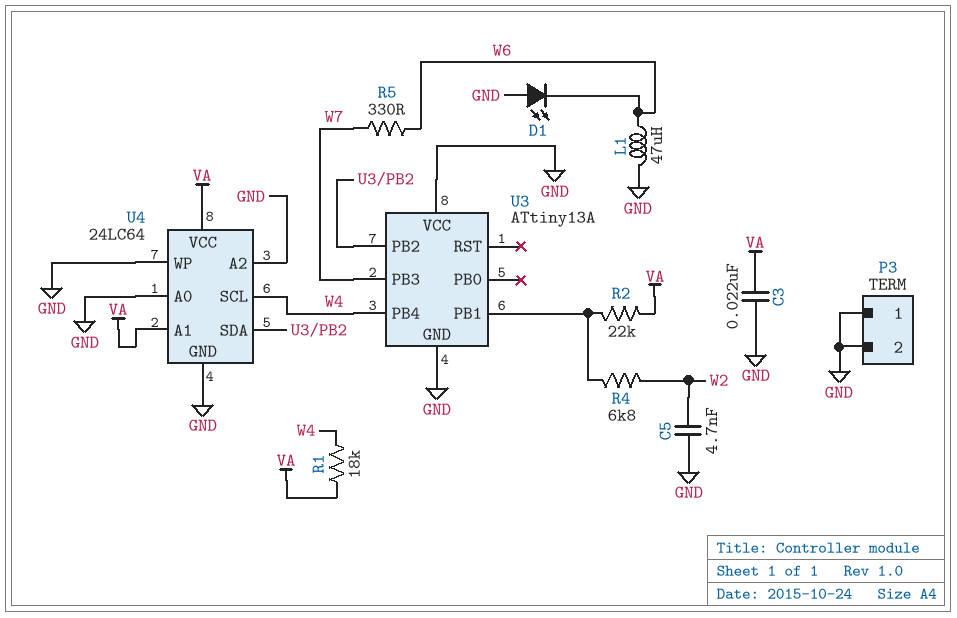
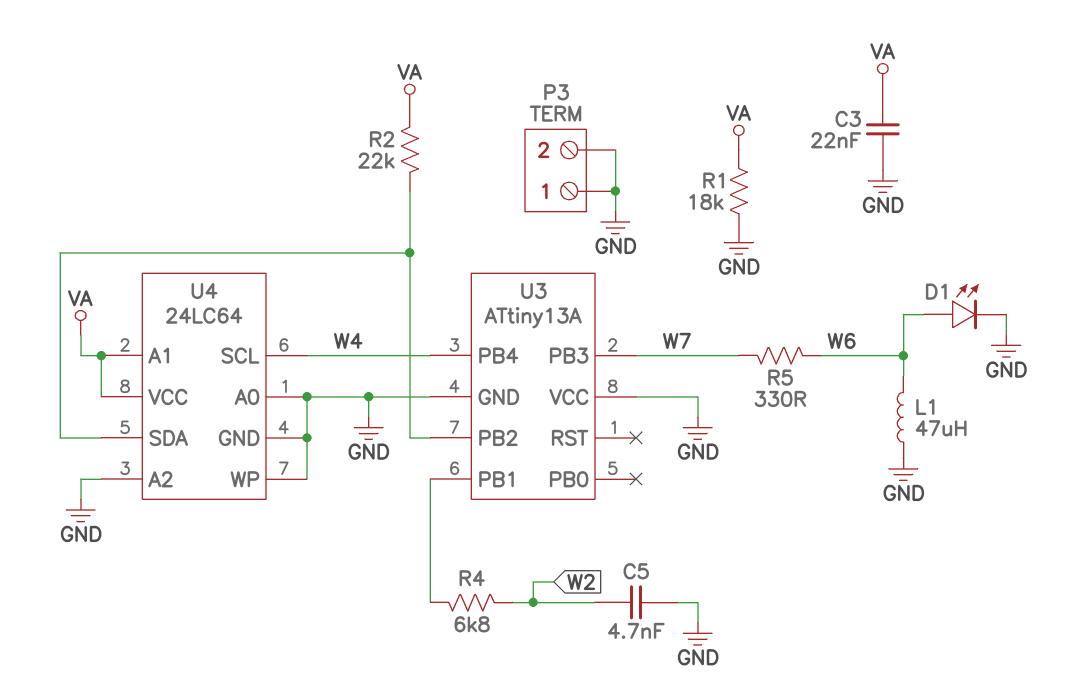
D1: LED (A GND, K W6) -> LED (A W6, K GND)
R1: 18k (VA, W4) -> 18k (GND, VA)
R2: 22k (U3/PB1, VA) -> 22k (U3/PB2, VA)

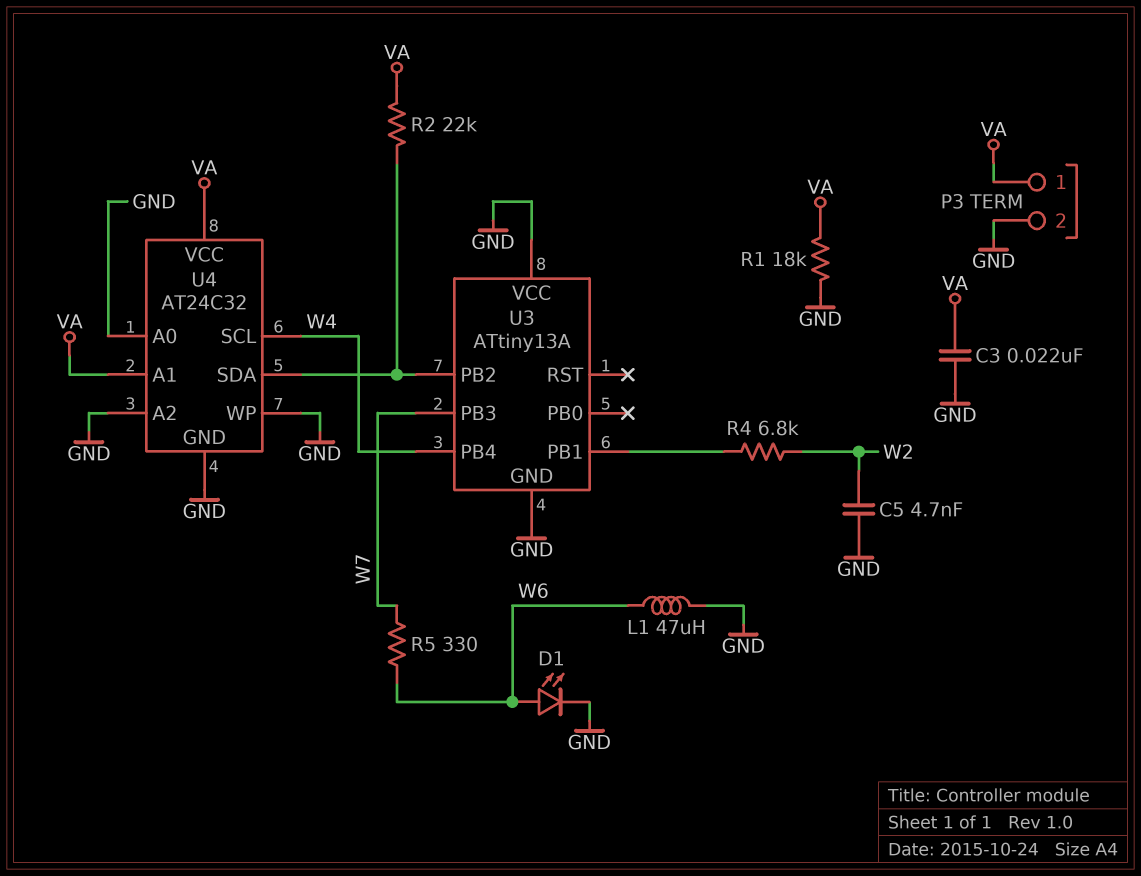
P3 pin 1: GND -> VA
U4: 24LC64 -> AT24C32

